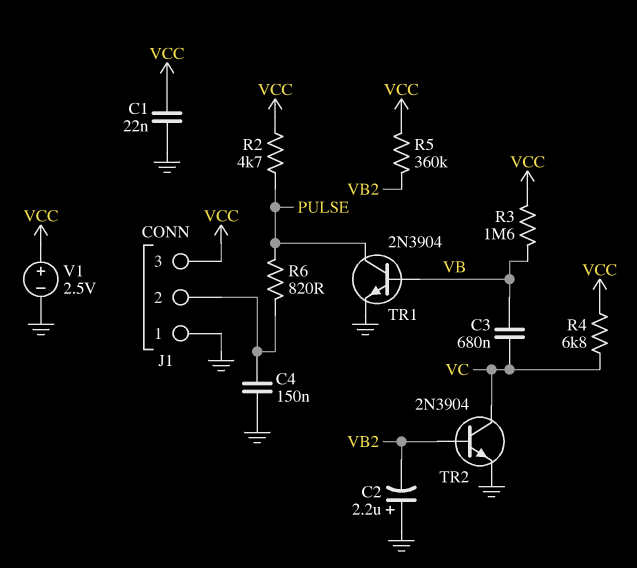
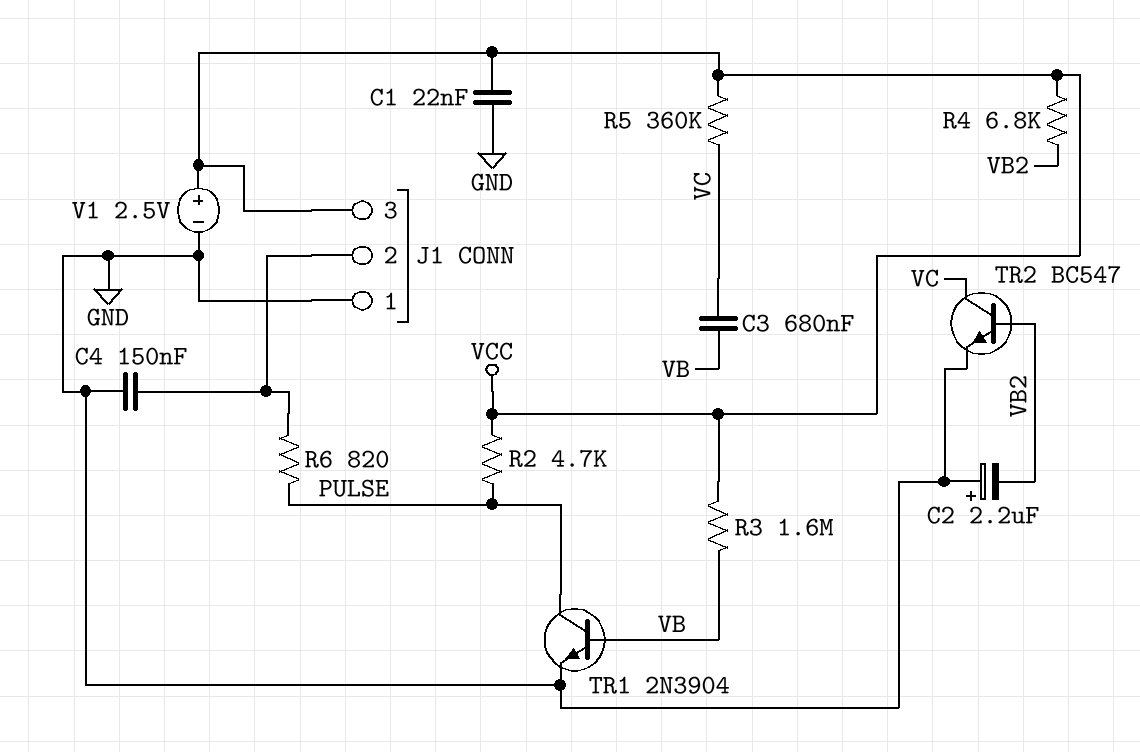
R4: 6.8k (VC, VCC) -> 6.8k (VB2, VCC)
R5: 360k (VB2, VCC) -> 360k (VC, VCC)
TR2: NPN 2N3904 (B VB2, C VC, E GND) -> NPN BC547 (B VB2, C VC, E GND)

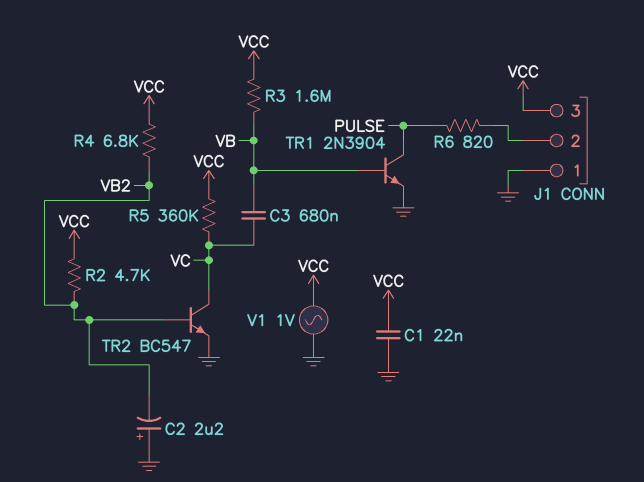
C4: 150nF (GND, J1/2) -> none
R2: 4.7k (PULSE, VCC) -> 4.7k (VB2, VCC)
V1: 2.5V (plus VCC, minus GND) -> AC 1V (GND, VCC)

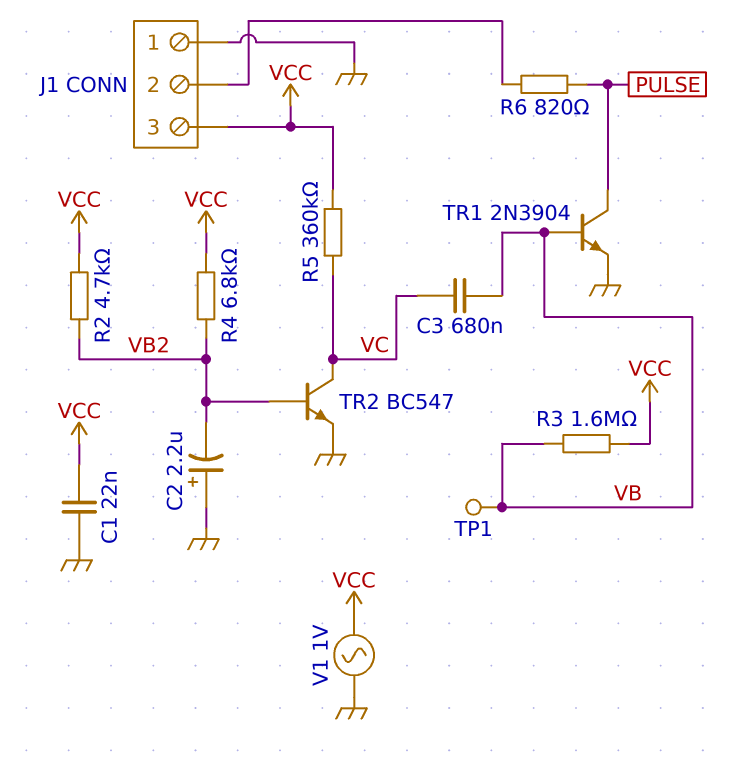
TP1: none -> test point (VB)

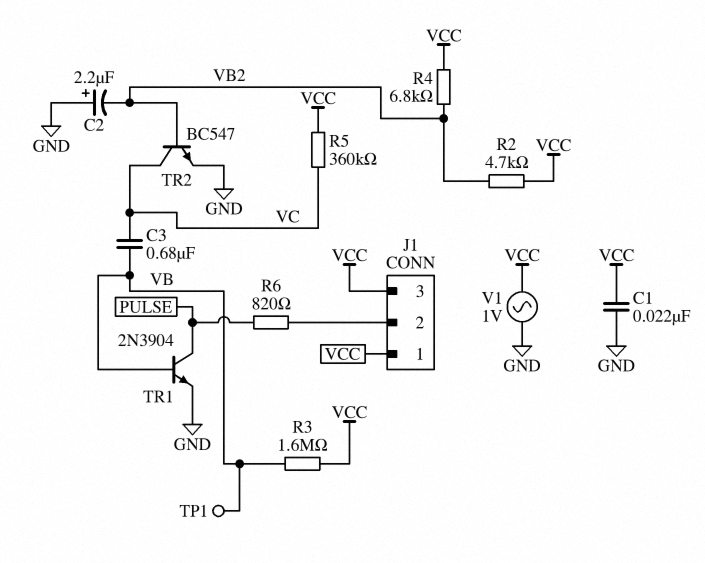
J1 pin 1: GND -> VCC

